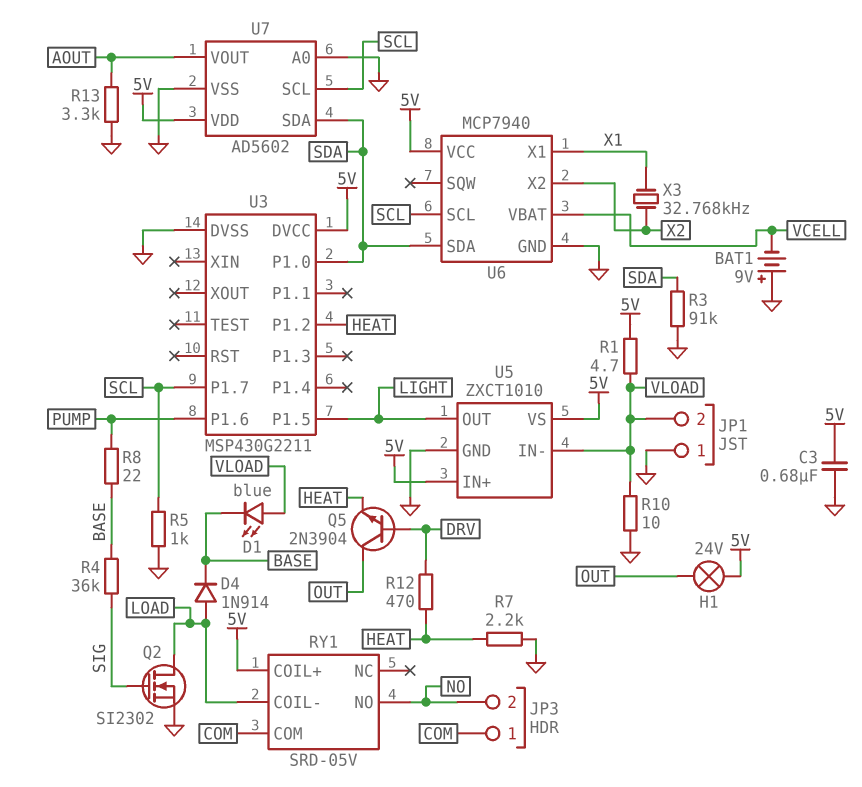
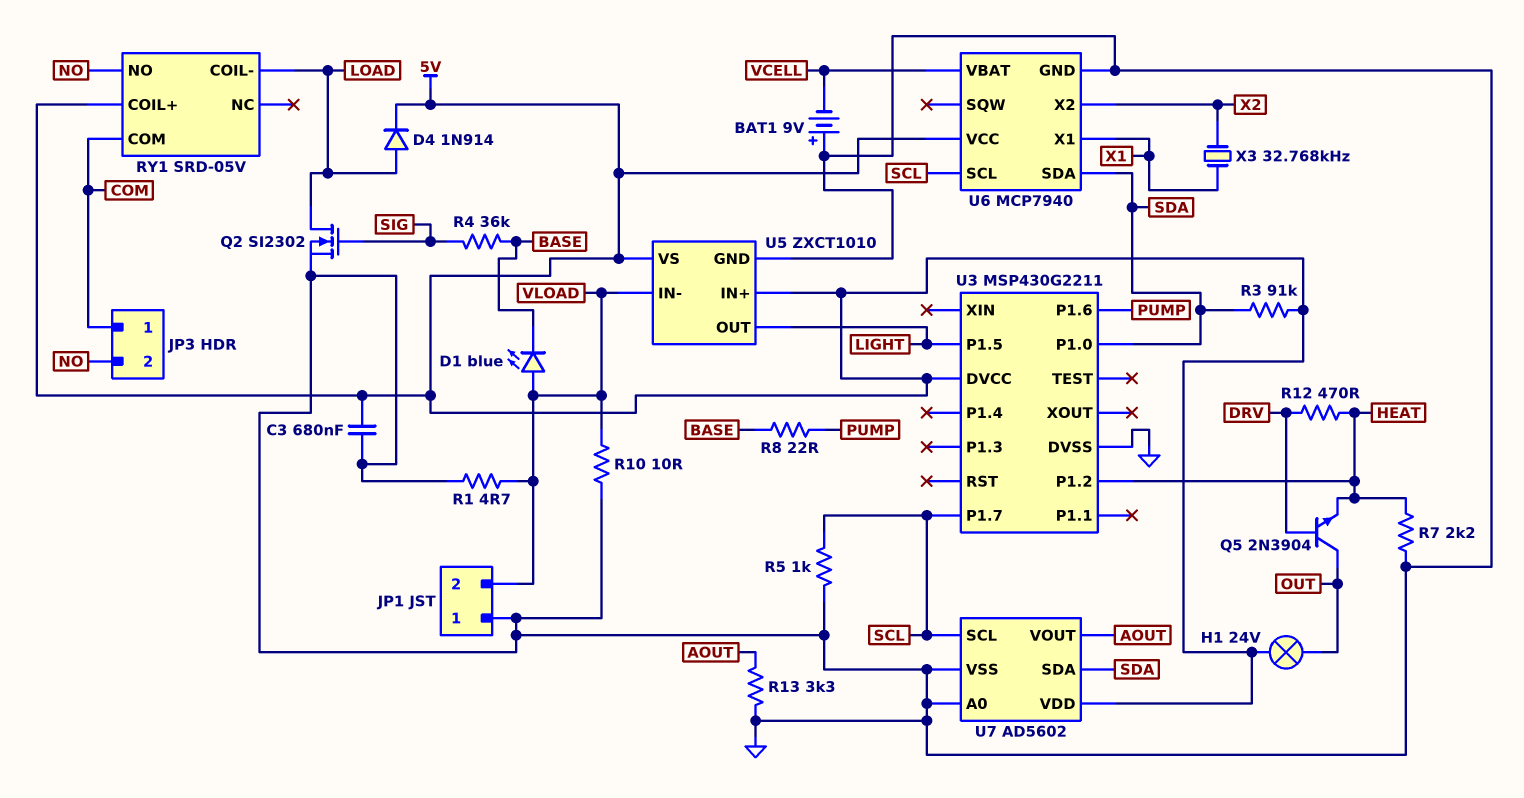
D4: diode 1N914 (A LOAD, K BASE) -> diode 1N914 (A LOAD, K 5V)
R1: 4.7 (5V, VLOAD) -> 4.7 (GND, VLOAD)
R3: 91k (GND, SDA) -> 91k (5V, SDA)

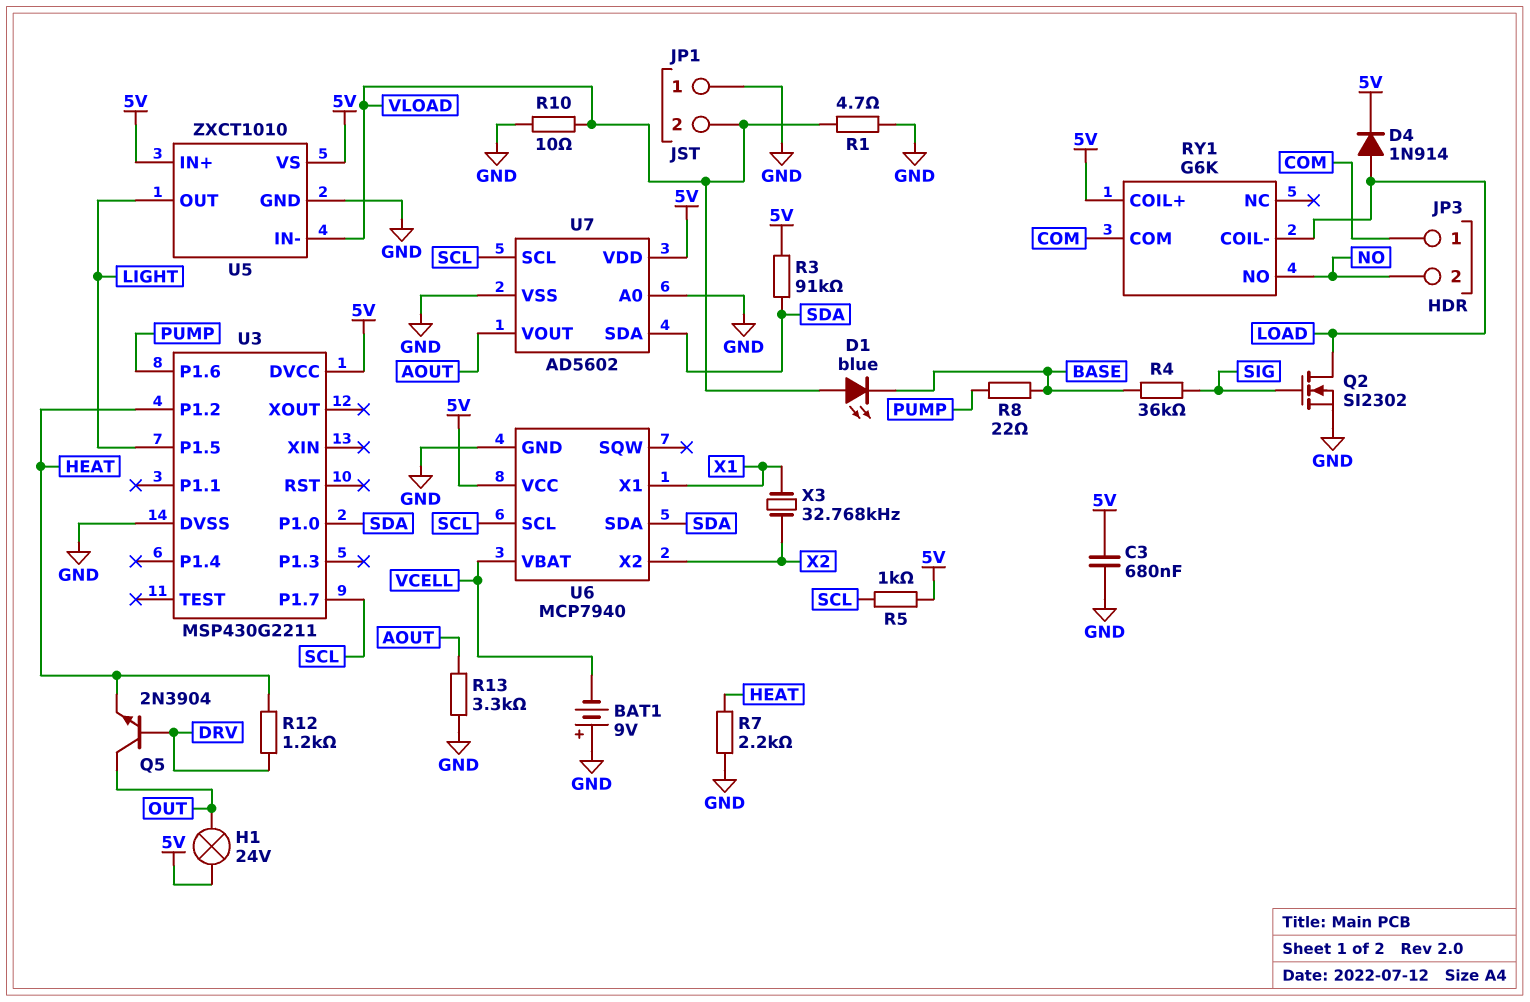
R5: 1k (GND, SCL) -> 1k (5V, SCL)
R12: 470 (DRV, HEAT) -> 1.2k (DRV, HEAT)
RY1: SRD-05V -> G6K

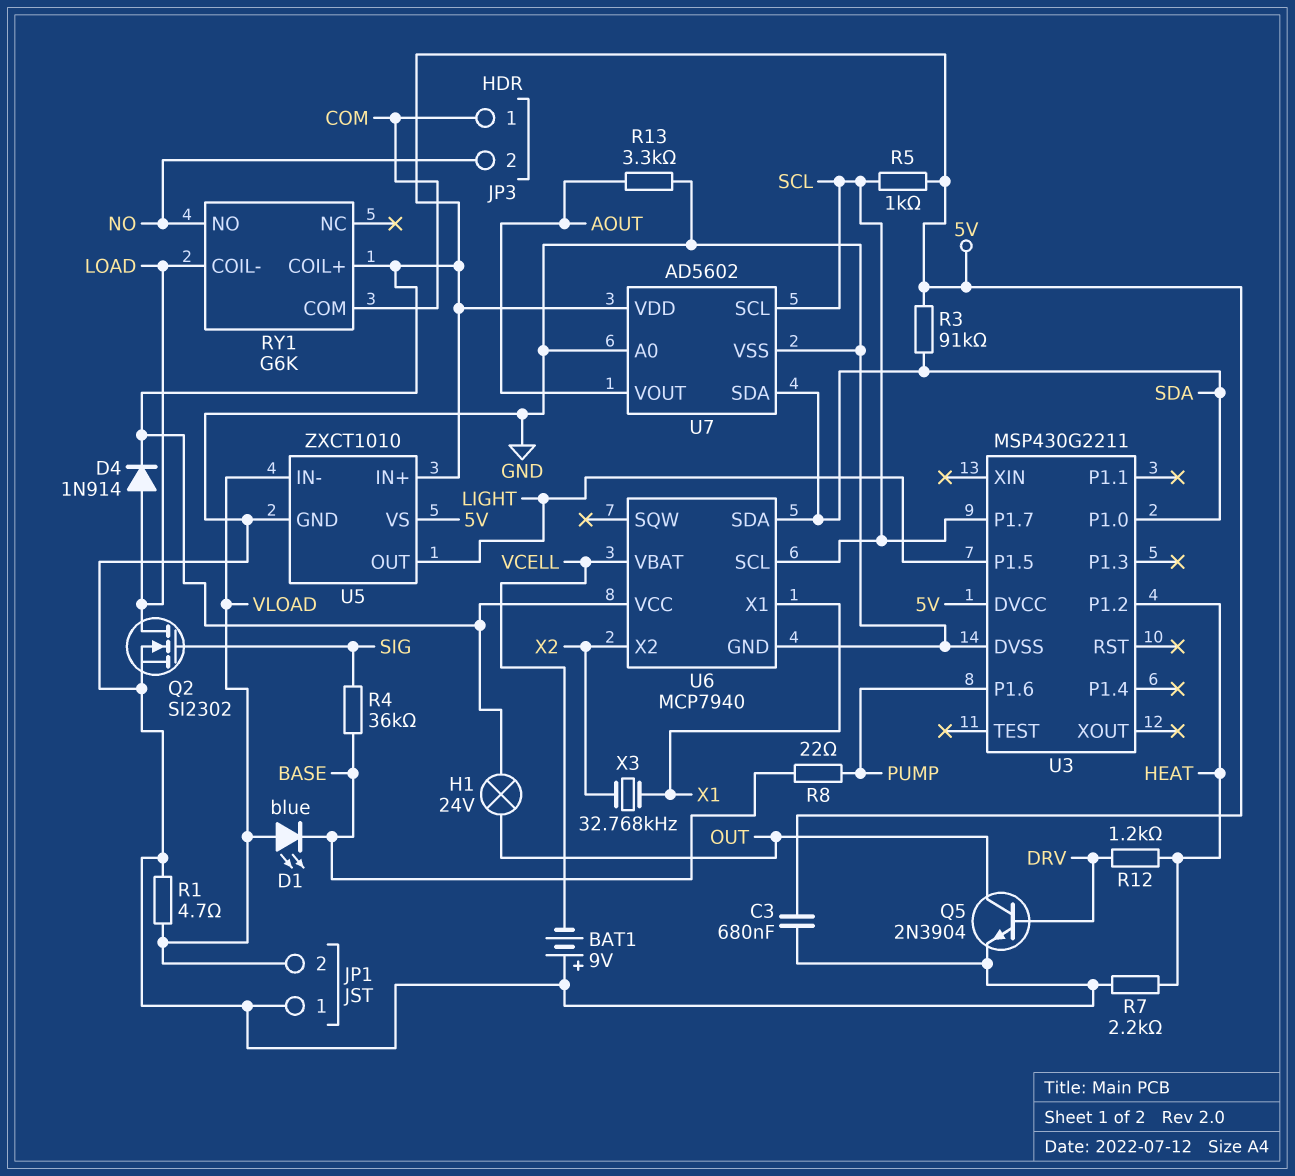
Q5: NPN 2N3904 (B DRV, C OUT, E HEAT) -> NPN 2N3904 (B DRV, C OUT, E GND)
R10: 10 (GND, VLOAD) -> none

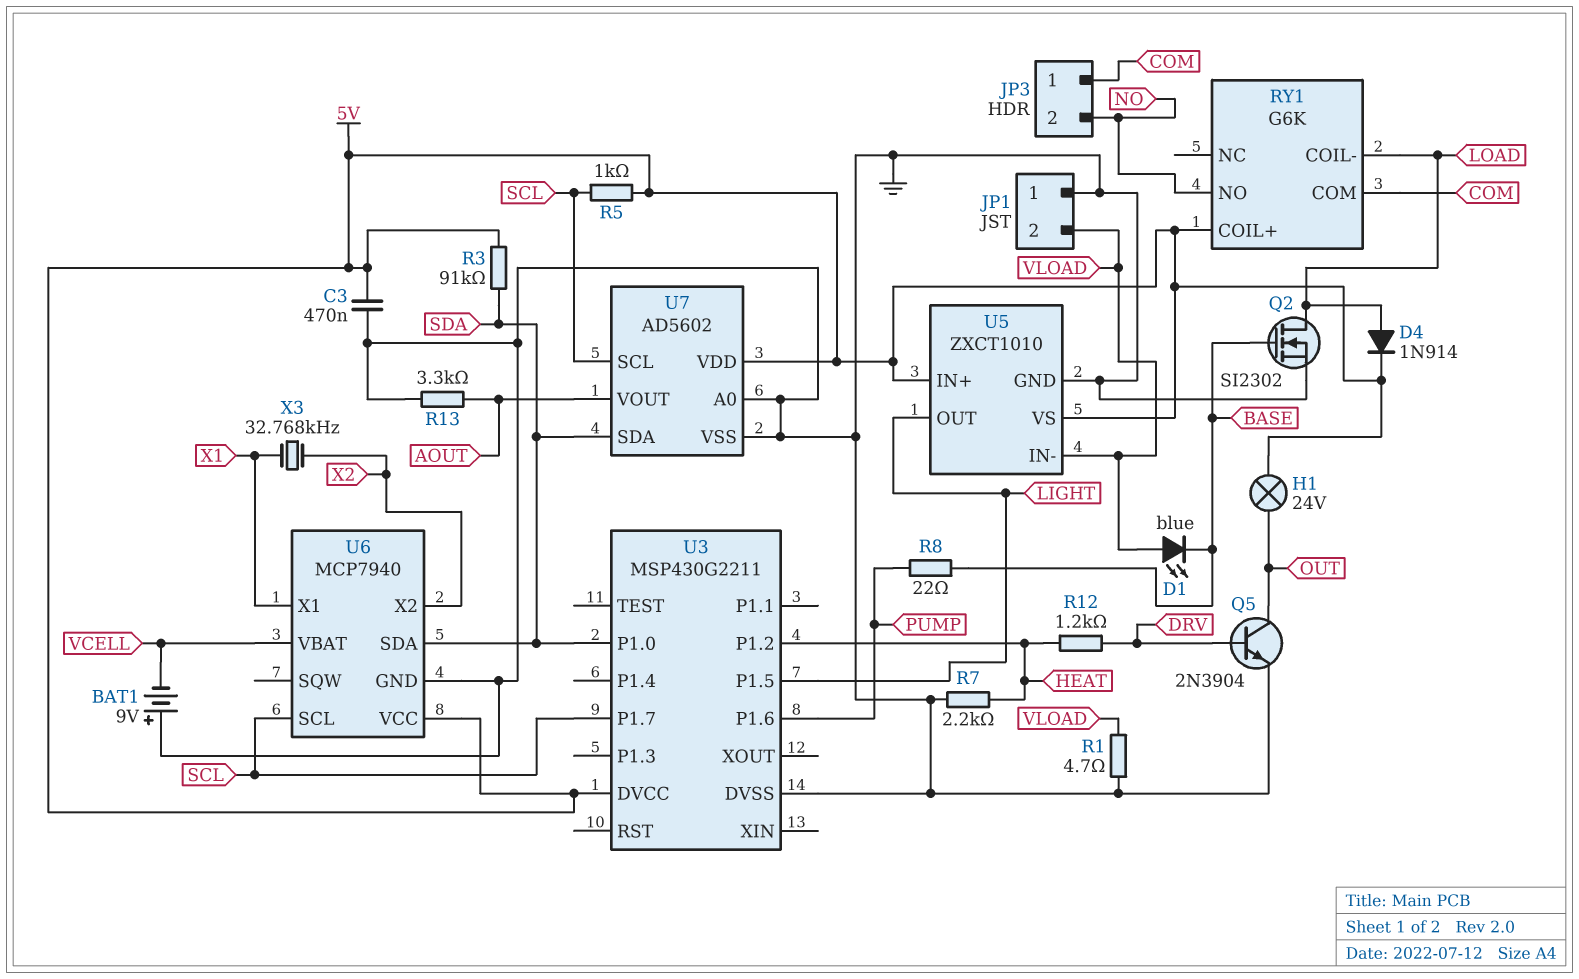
C3: 680nF (5V, GND) -> 470nF (5V, GND)
Q2: NMOS SI2302 (G SIG, D LOAD, S GND) -> NMOS SI2302 (G BASE, D LOAD, S GND)
R4: 36k (BASE, SIG) -> none

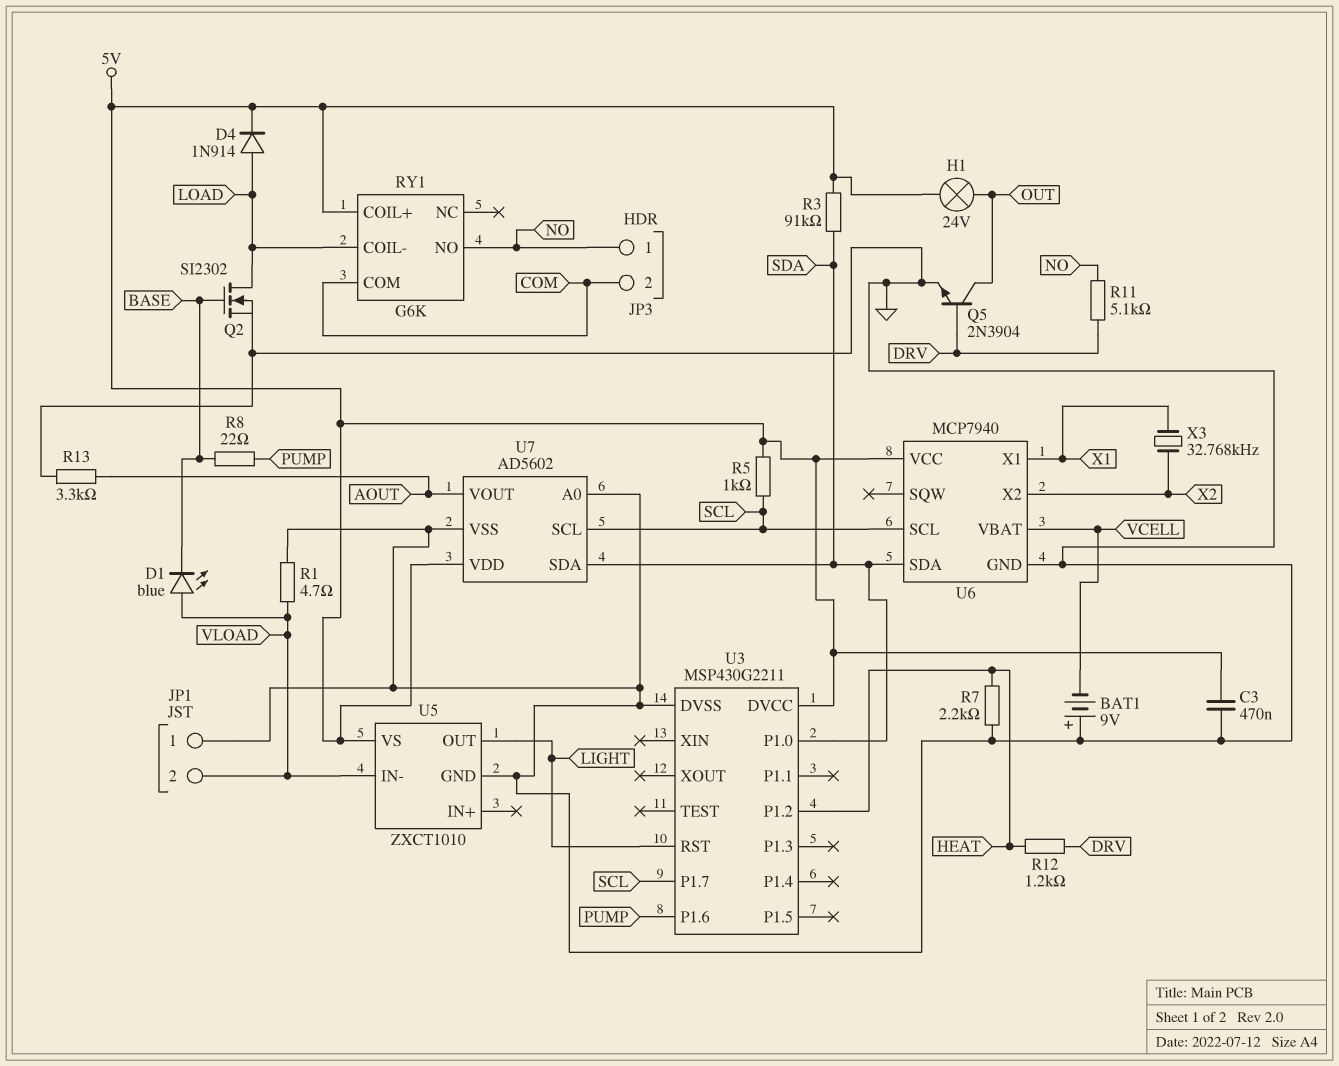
JP3 pin 1: COM -> NO
JP3 pin 2: NO -> COM
R11: none -> 5.1k (DRV, NO)
U3 pin P1.5: LIGHT -> none
U3 pin RST: none -> LIGHT
U5 pin IN+: 5V -> none

